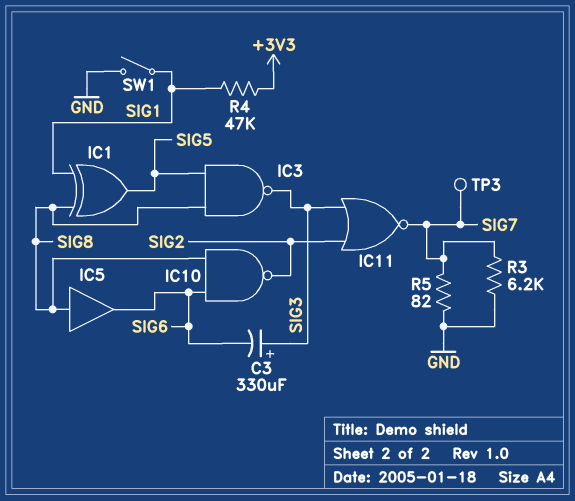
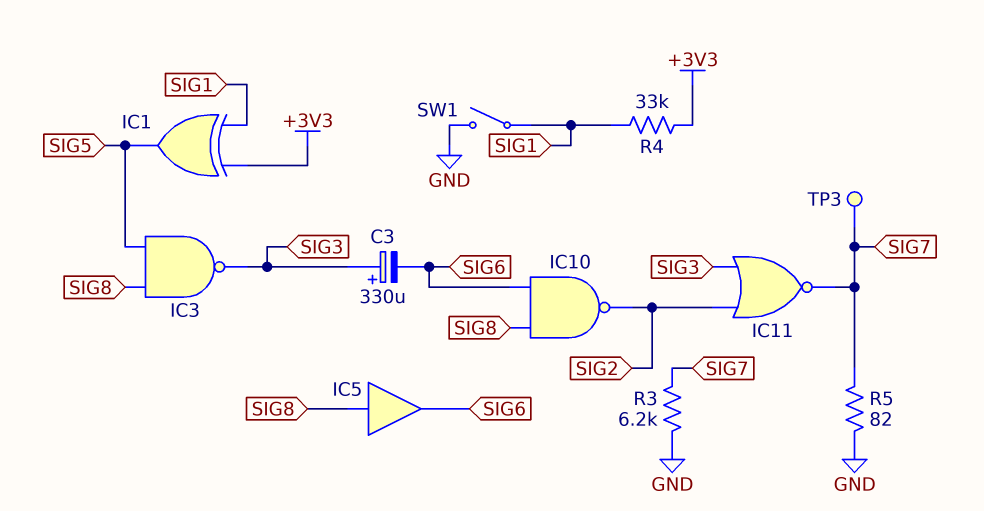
IC1: XOR (in SIG1, in SIG8, out SIG5) -> XOR (in +3V3, in SIG1, out SIG5)
R4: 47k (+3V3, SIG1) -> 33k (+3V3, SIG1)

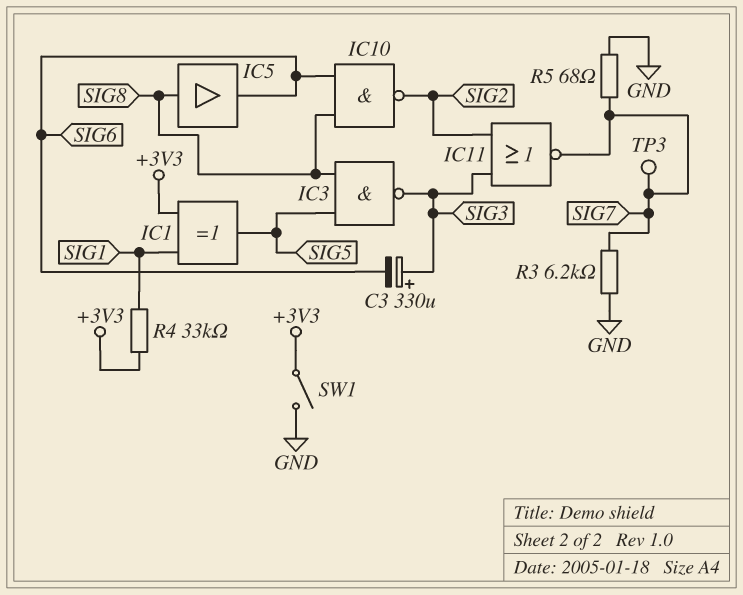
R5: 82 (GND, SIG7) -> 68 (GND, SIG7)
SW1: switch (GND, SIG1) -> switch (+3V3, GND)

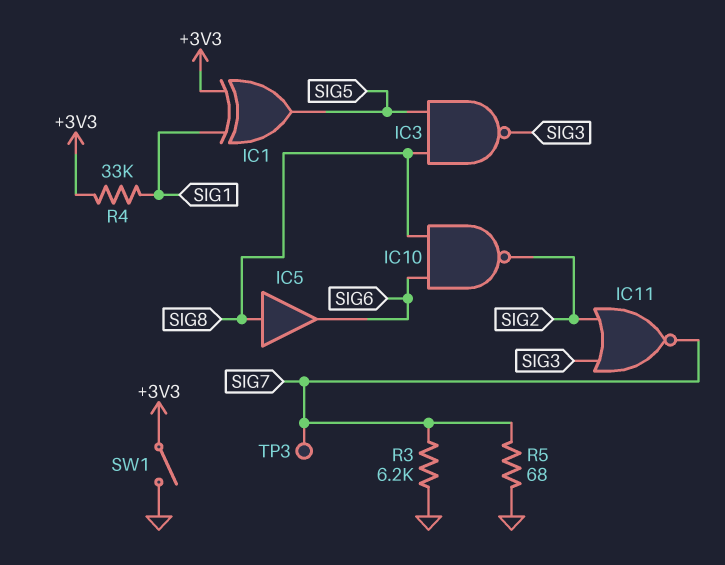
C3: 330uF (plus SIG3, minus SIG6) -> none

